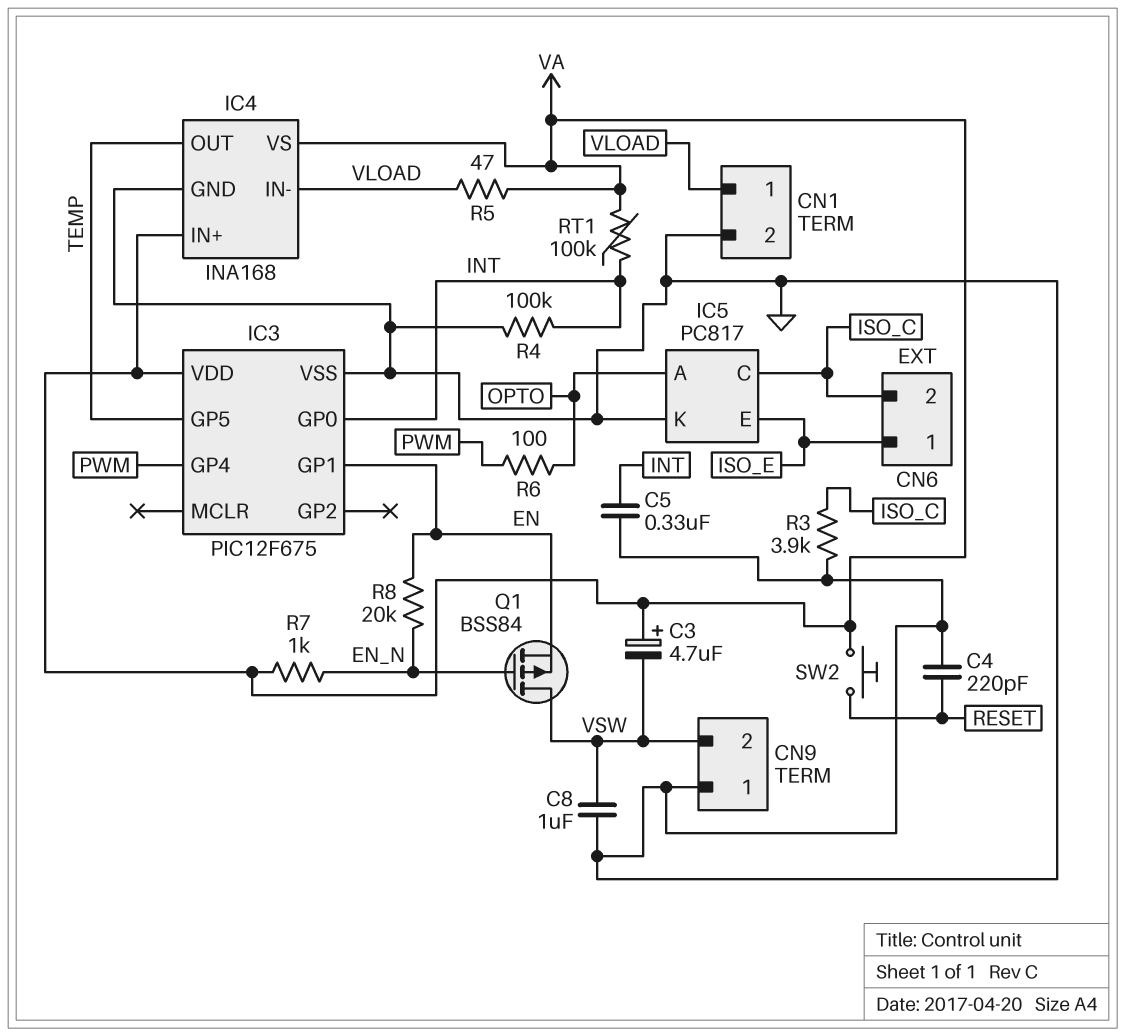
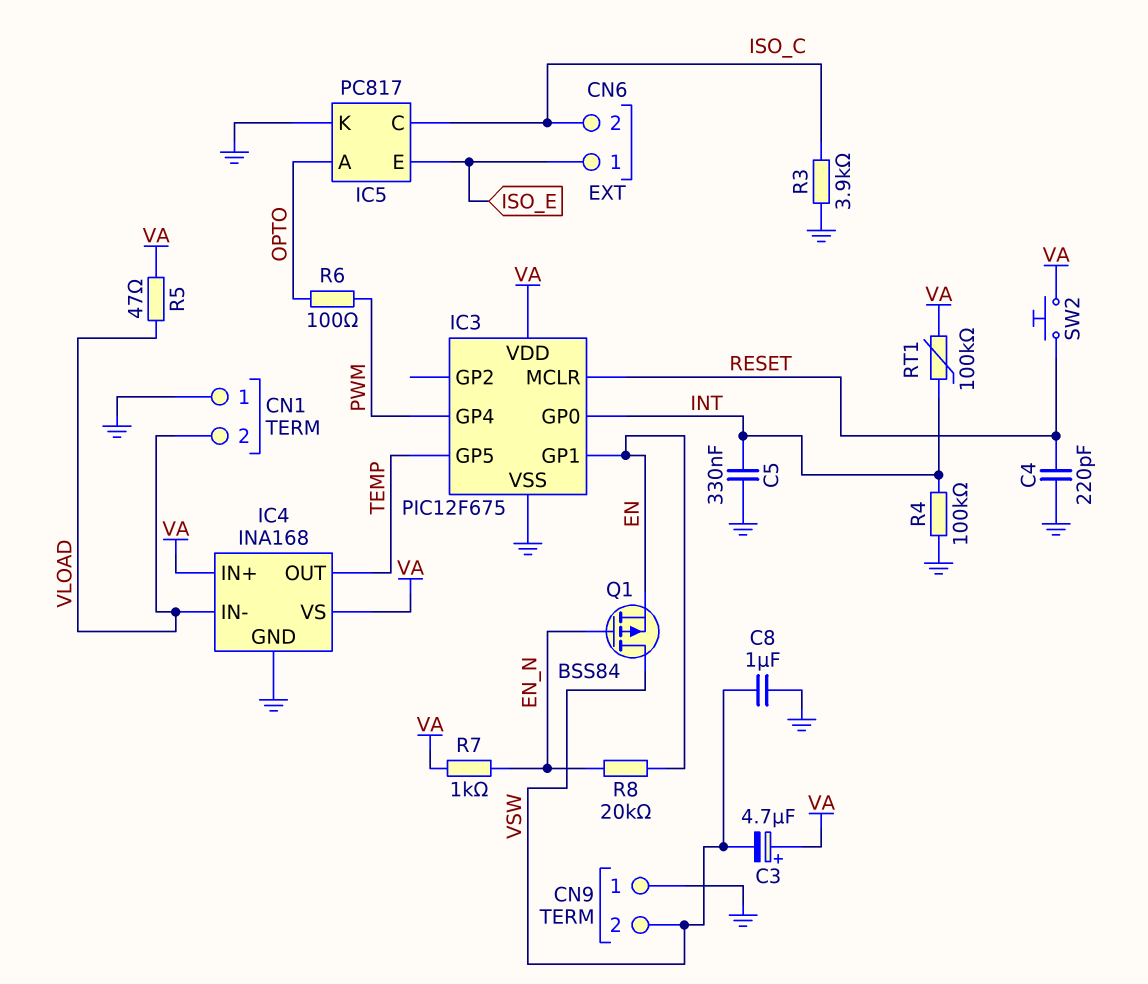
CN1 pin 1: VLOAD -> GND
CN1 pin 2: GND -> VLOAD
IC3 pin MCLR: none -> RESET

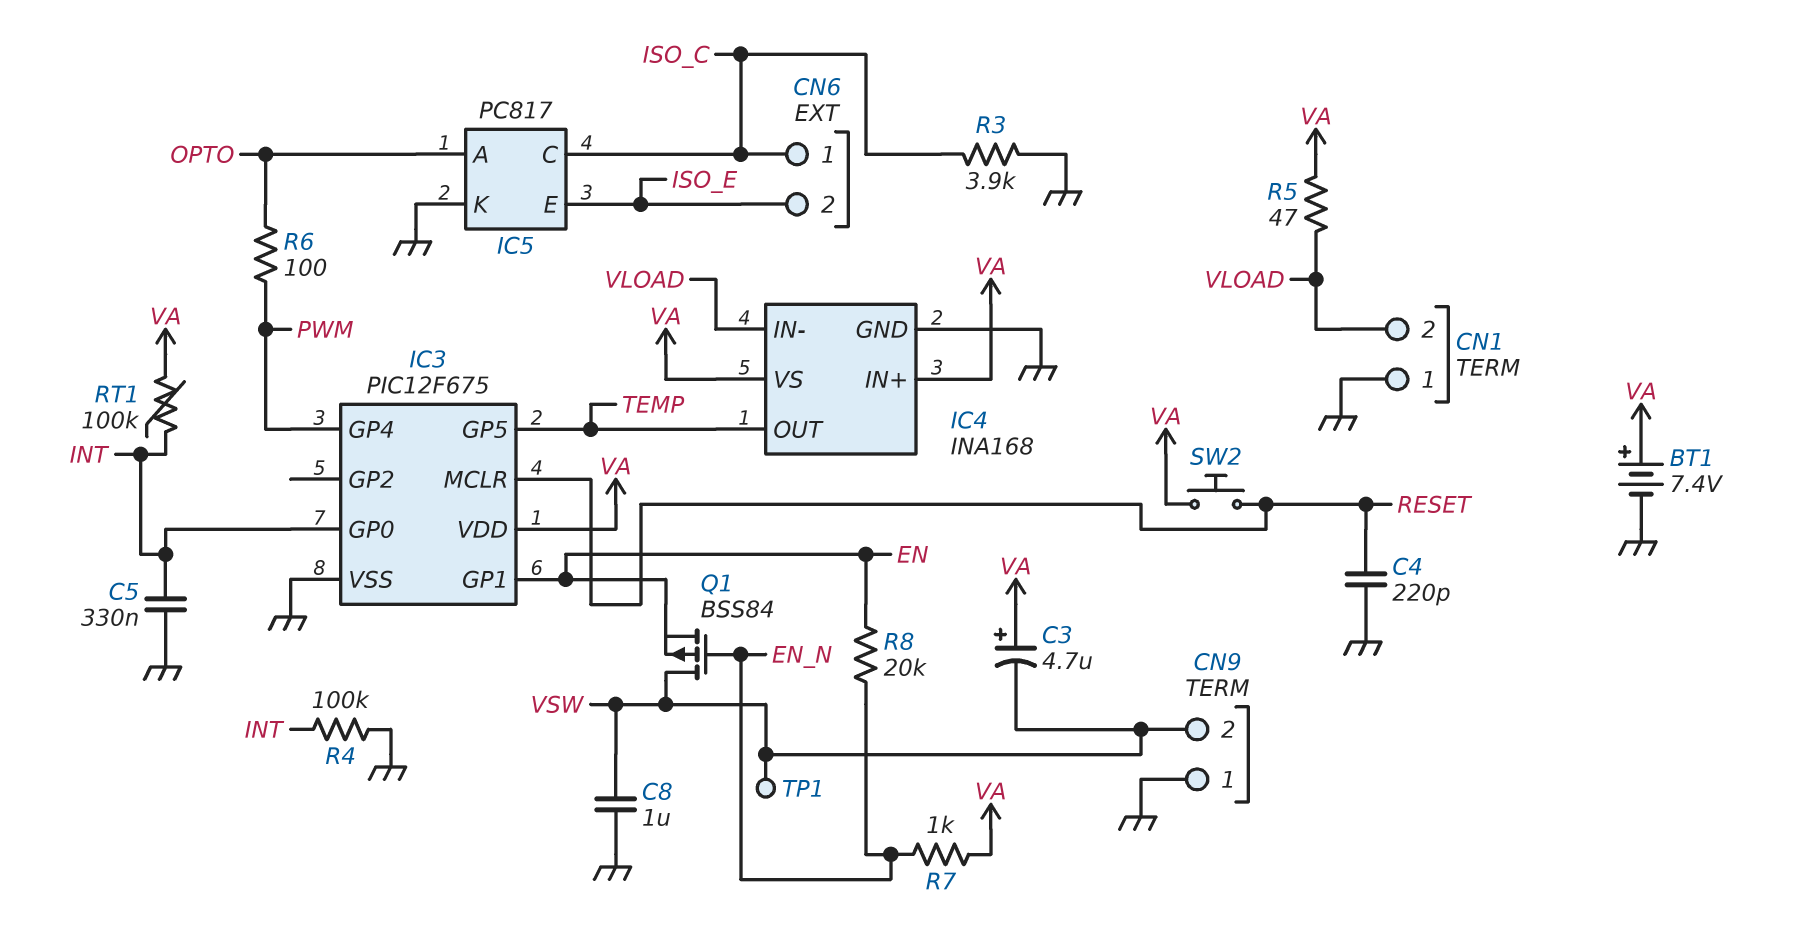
BT1: none -> 7.4V (plus VA, minus GND)
CN6 pin 1: ISO_E -> ISO_C
CN6 pin 2: ISO_C -> ISO_E
TP1: none -> test point (VSW)

